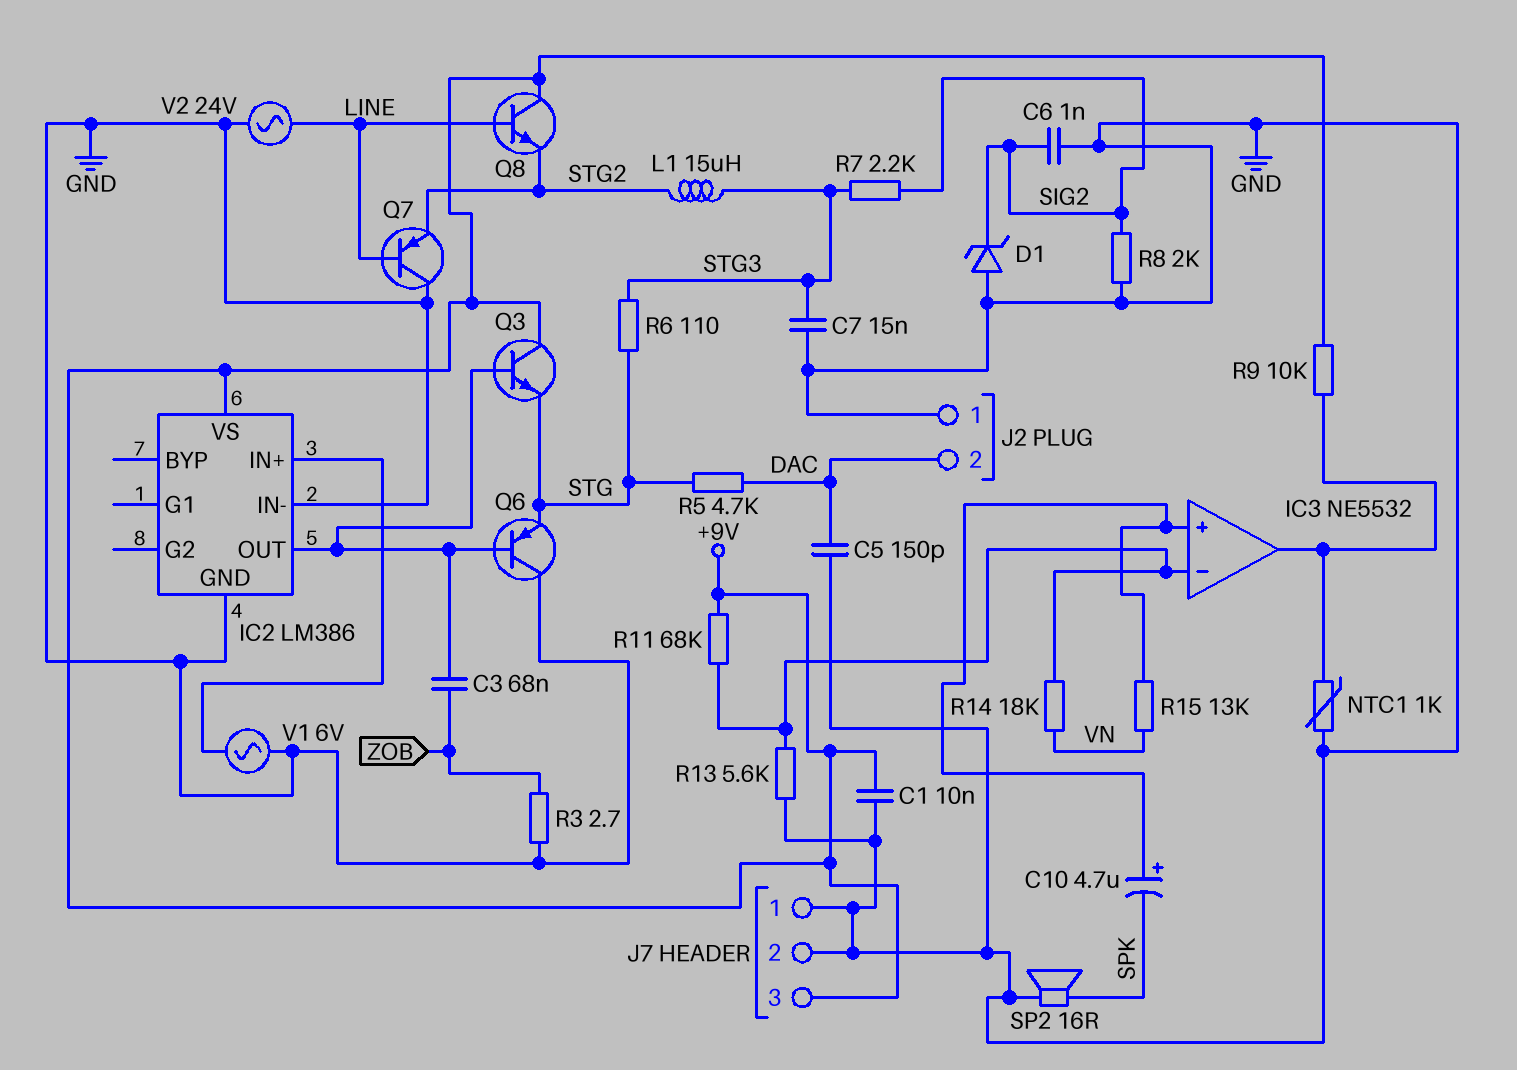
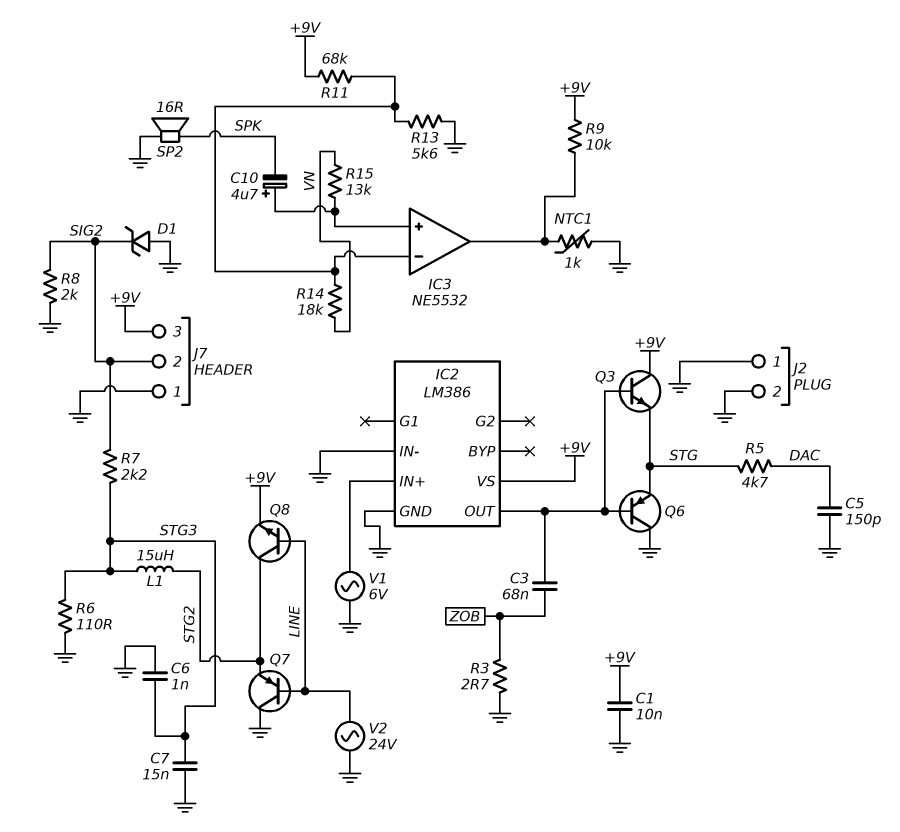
C6: 1nF (GND, SIG2) -> 1nF (GND, STG3)
J2 pin 2: DAC -> GND
J7 pin 2: GND -> SIG2
Q8: NPN (B LINE, C +9V, E STG2) -> NPN (B LINE, C STG2, E +9V)
R6: 110 (STG, STG3) -> 110 (GND, STG3)

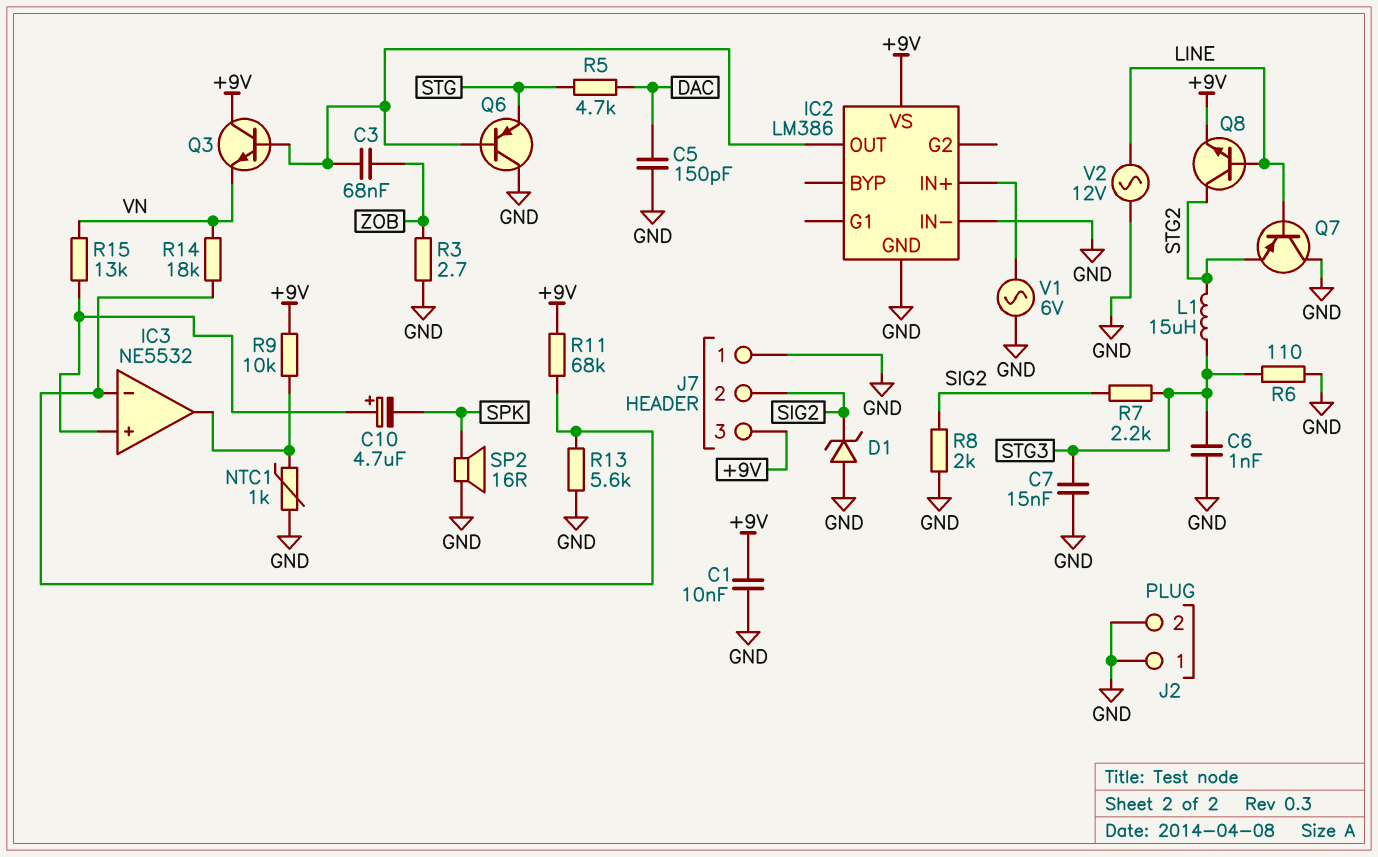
Q3: NPN (B IC2/OUT, C +9V, E STG) -> NPN (B IC2/OUT, C +9V, E VN)
V2: AC 24V (GND, LINE) -> AC 12V (GND, LINE)

